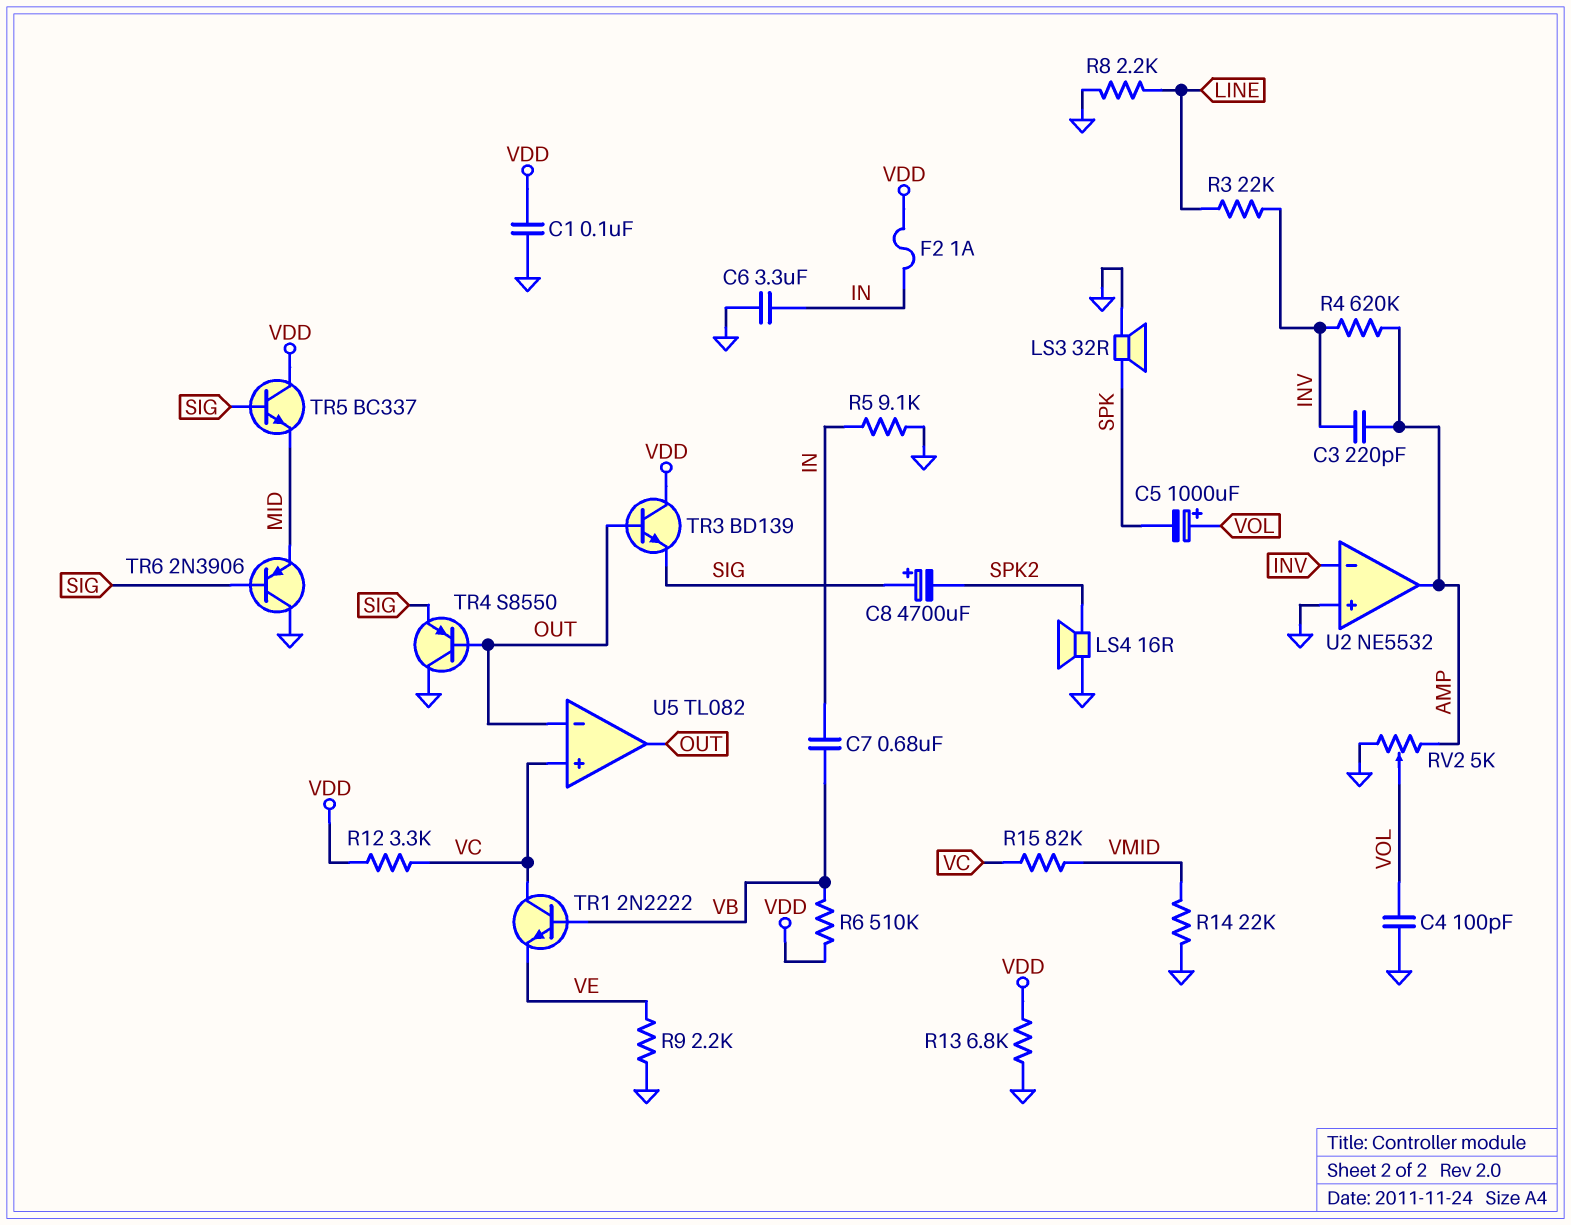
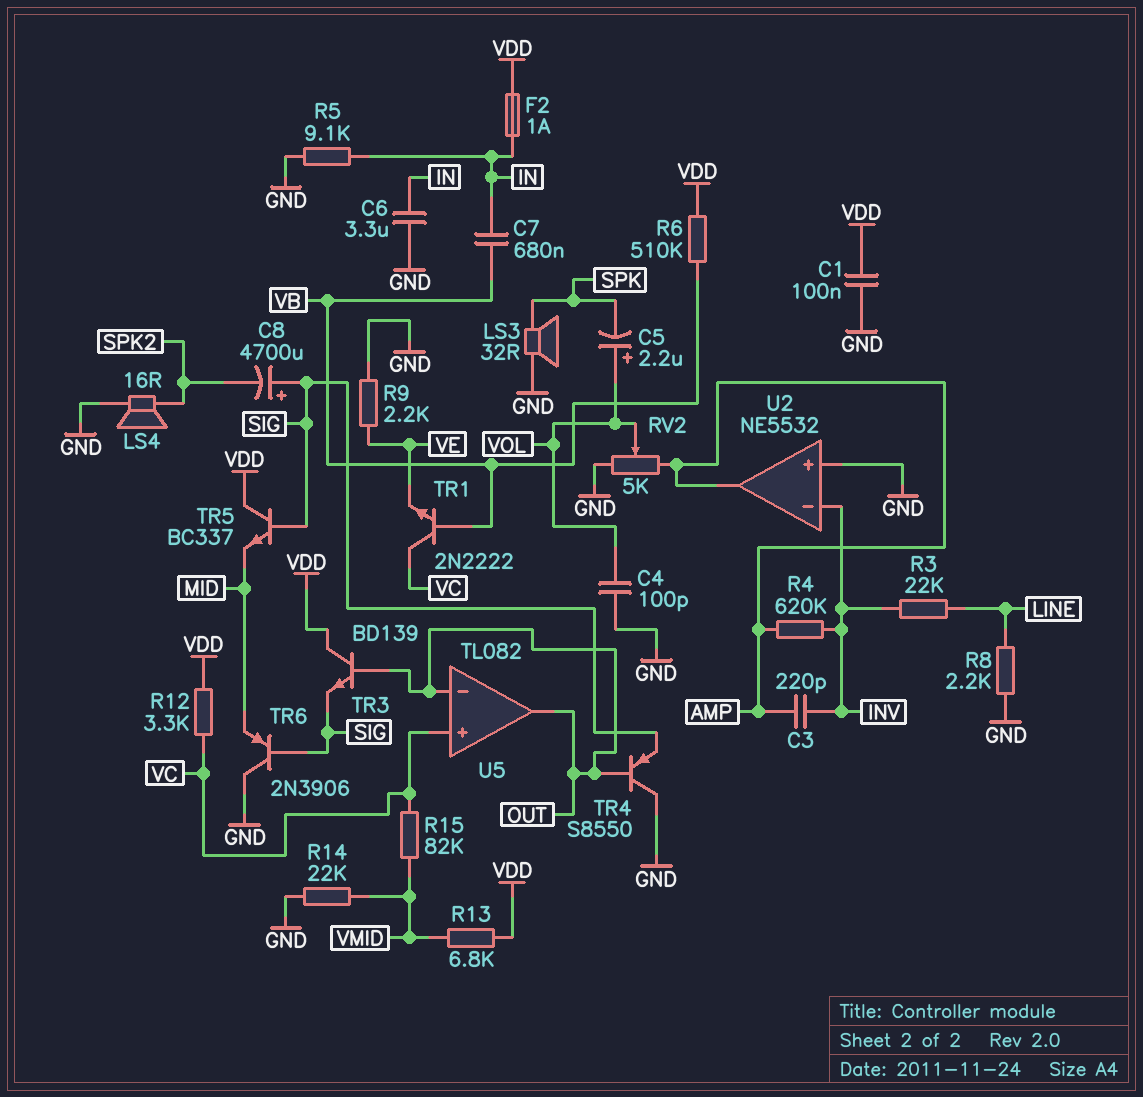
C5: 1000uF (plus VOL, minus SPK) -> 2.2uF (plus VOL, minus SPK)
R13: 6.8k (GND, VDD) -> 6.8k (VDD, VMID)

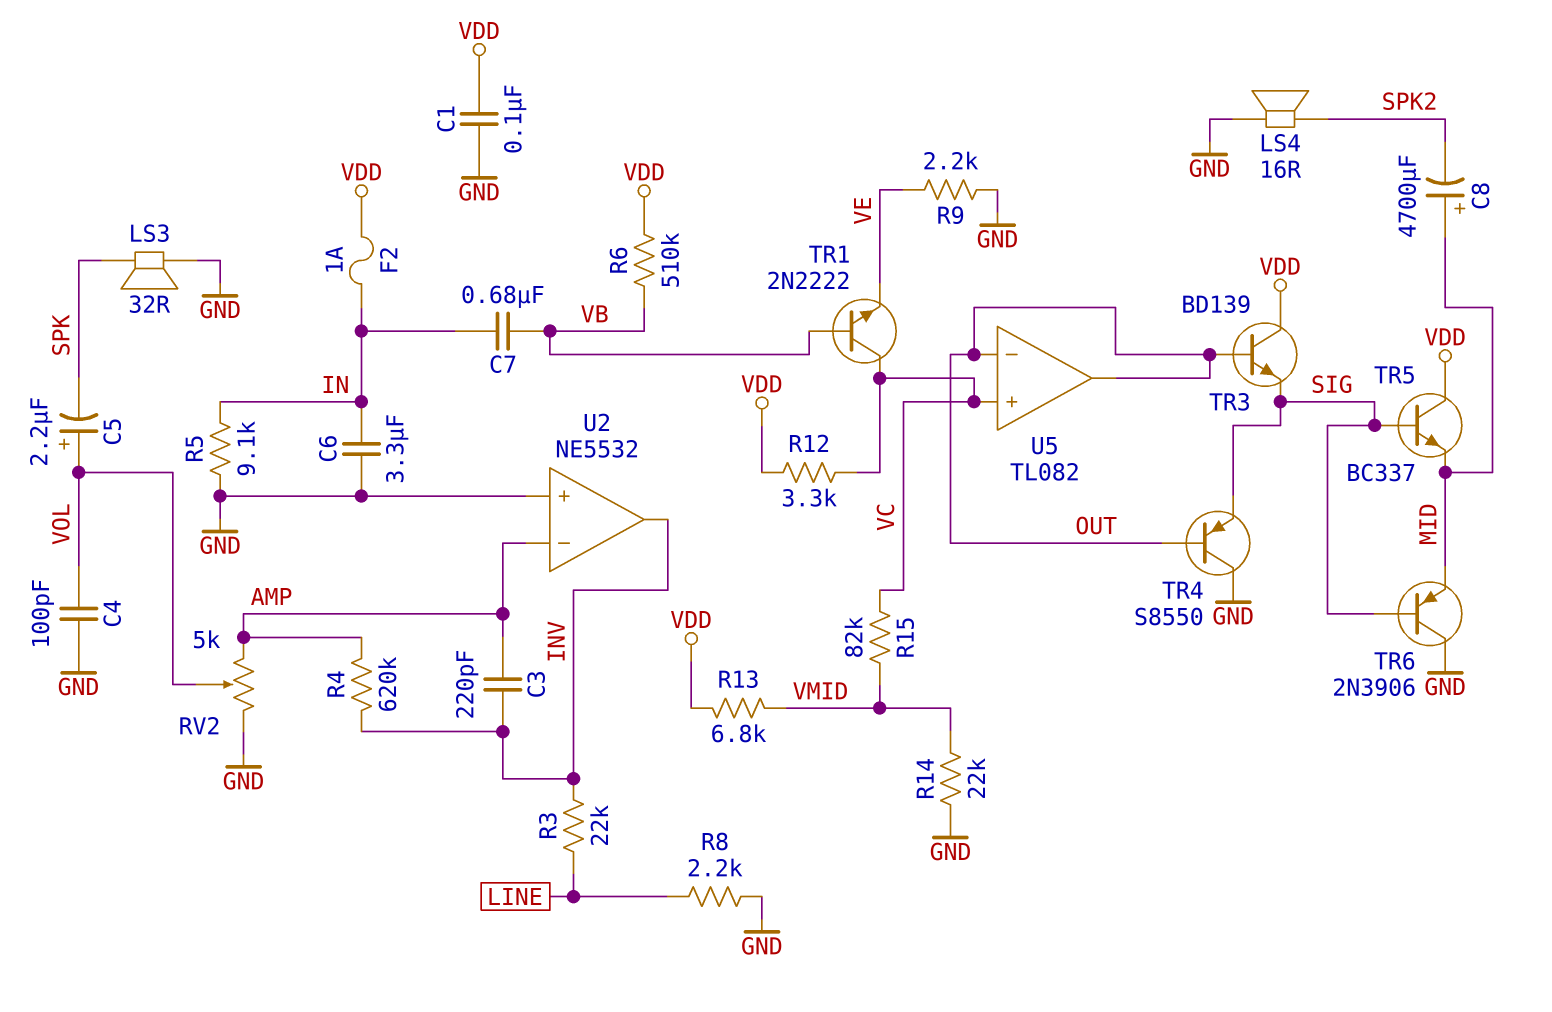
C8: 4700uF (plus SIG, minus SPK2) -> 4700uF (plus MID, minus SPK2)
U2 pin in-: INV -> AMP
U2 pin out: AMP -> INV

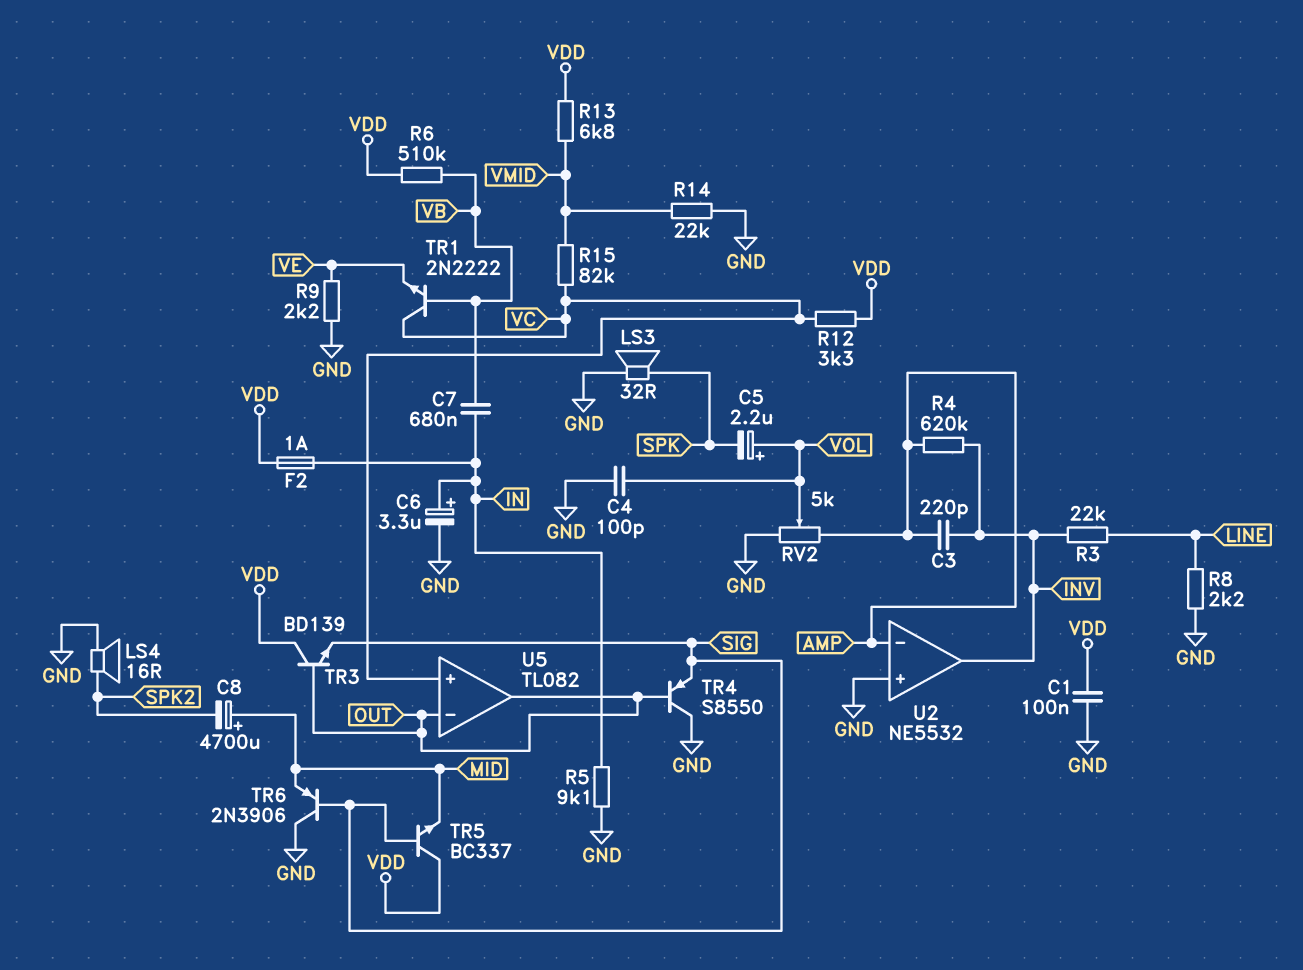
C6: 3.3uF (GND, IN) -> 3.3uF (plus IN, minus GND)

